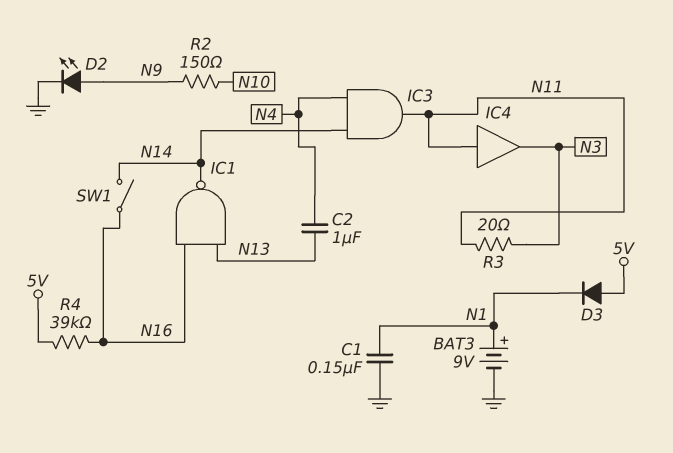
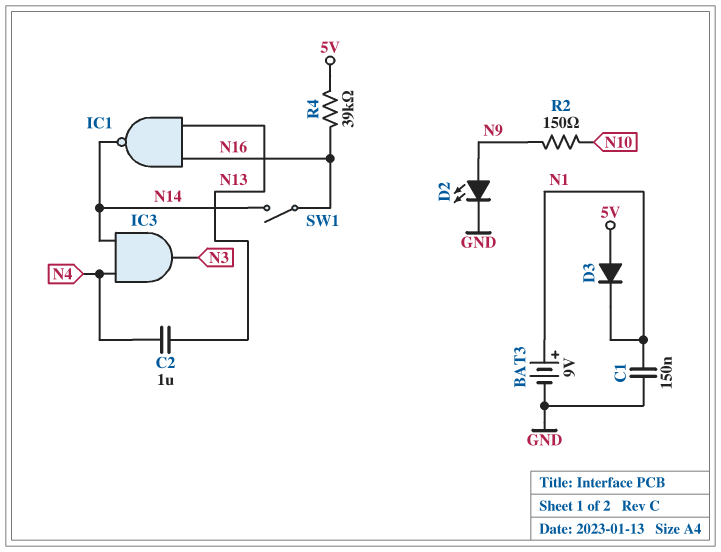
IC3: AND (in N4, in N14, out N11) -> AND (in N4, in N14, out N3)
IC4: buffer (in N11, out N3) -> none
R3: 20 (N3, N11) -> none

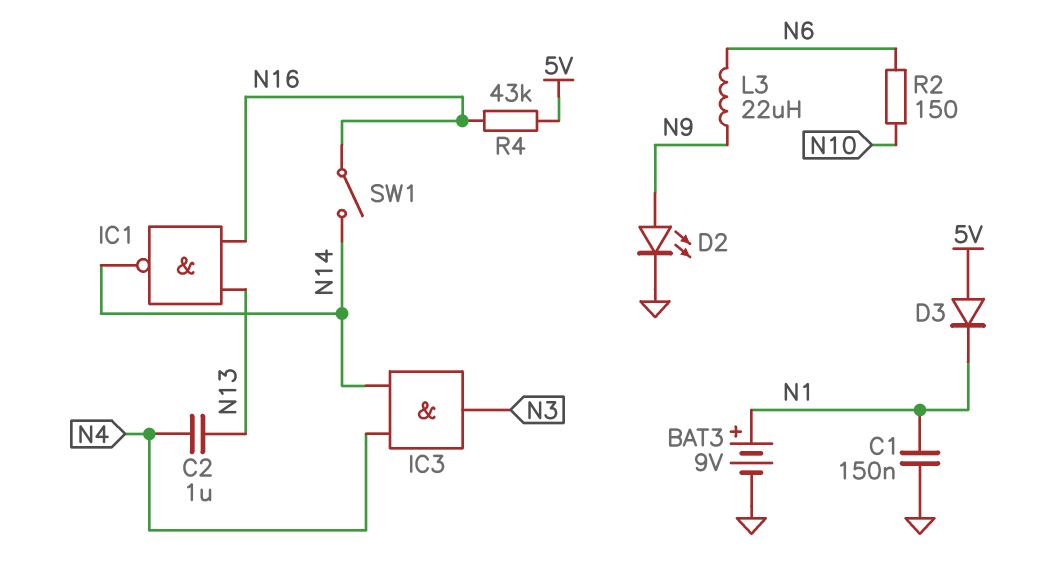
L3: none -> 22uH (N6, N9)
R2: 150 (N9, N10) -> 150 (N6, N10)
R4: 39k (5V, N16) -> 43k (5V, N16)

